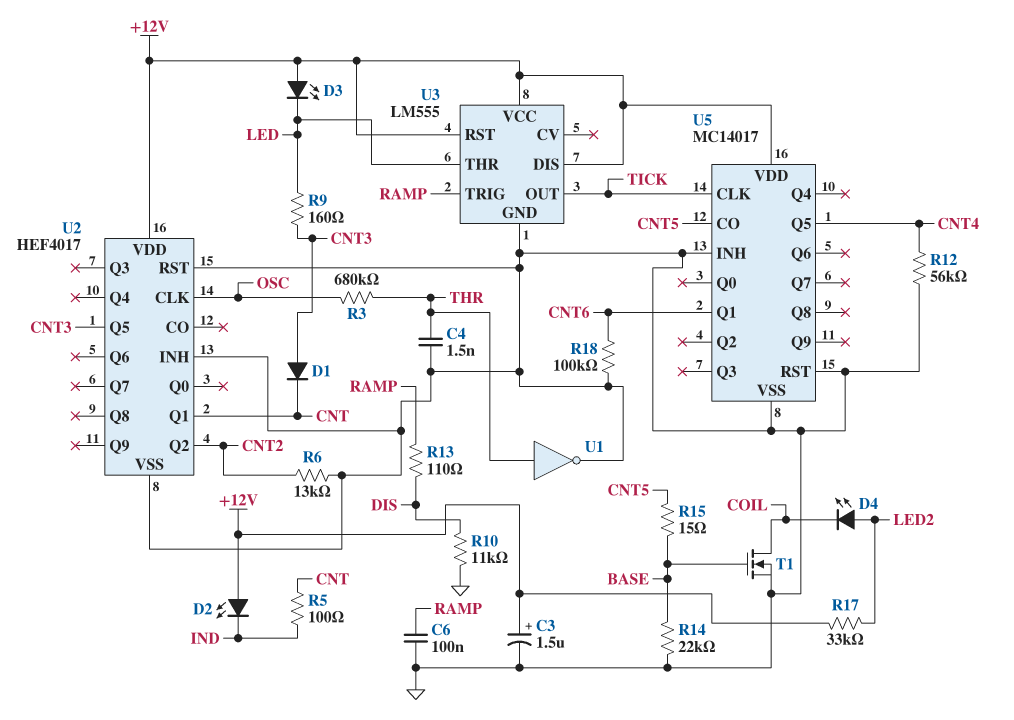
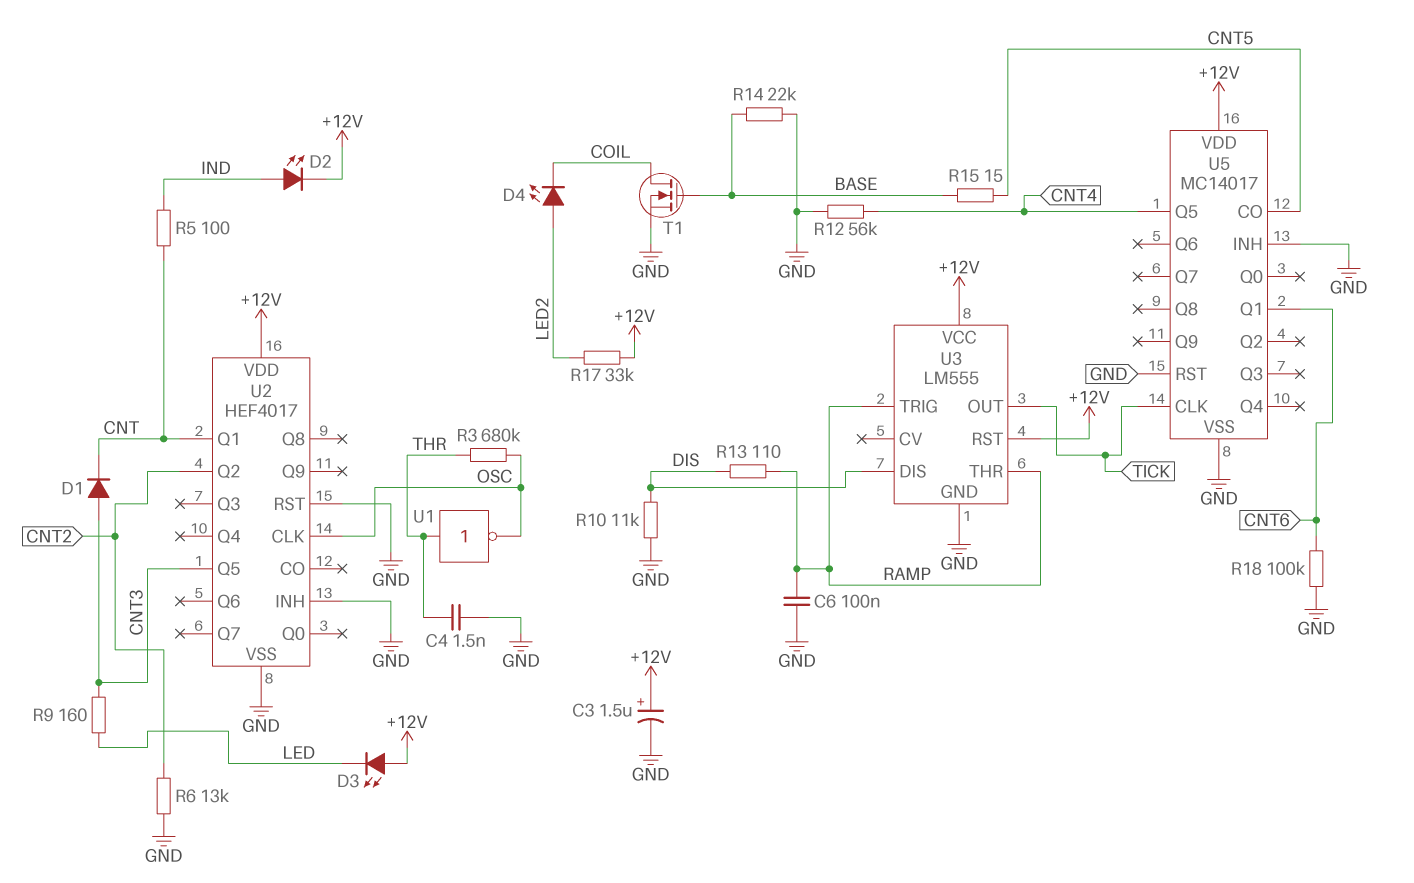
D2: LED (A +12V, K IND) -> LED (A IND, K +12V)
U1: NOT (in THR, out GND) -> NOT (in THR, out OSC)
U3 pin DIS: +12V -> DIS
U3 pin THR: LED -> RAMP

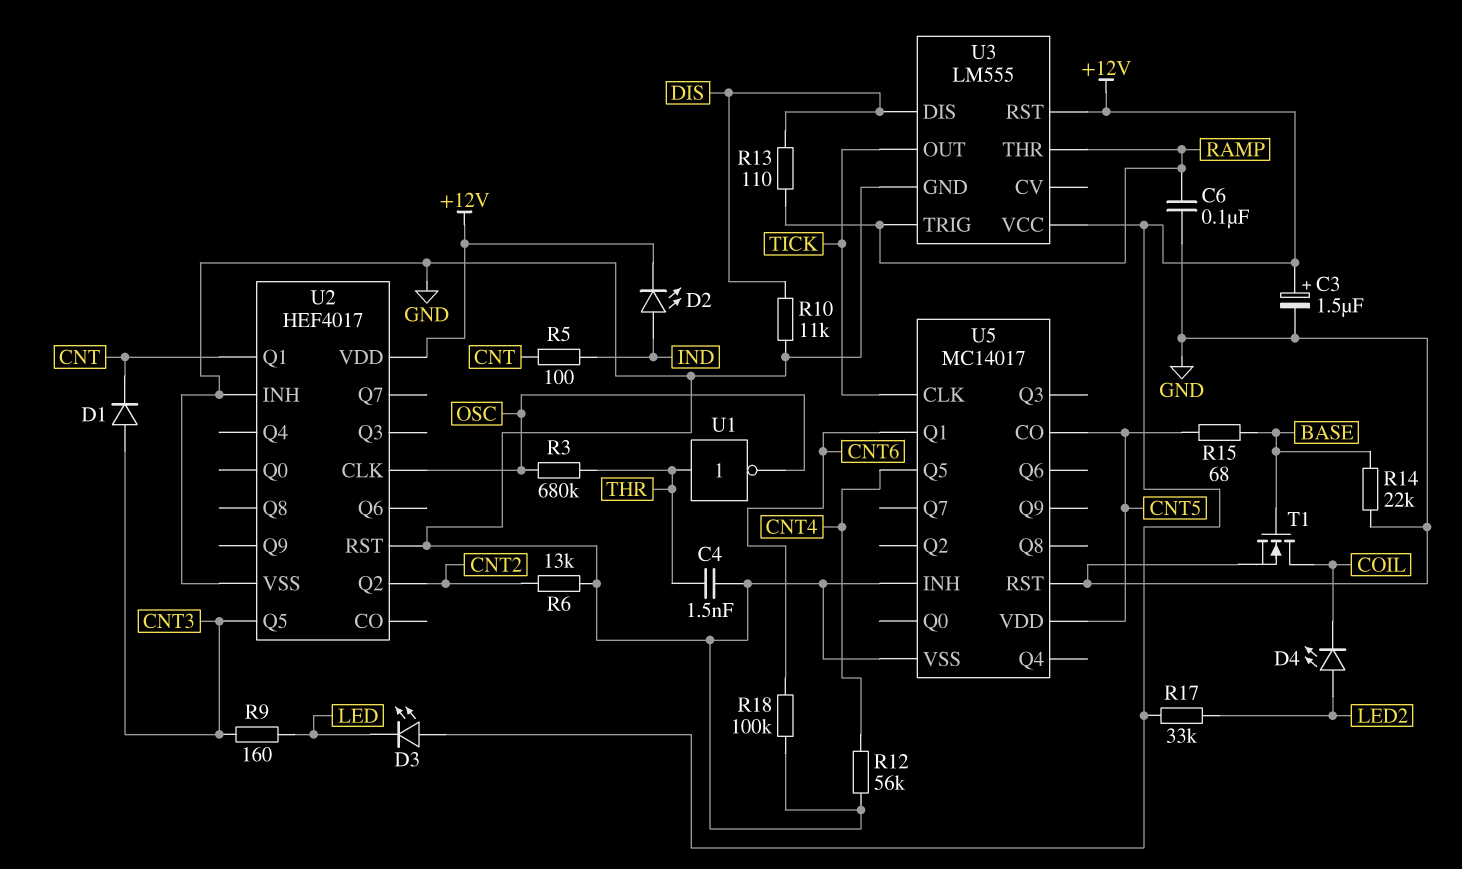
R15: 15 (BASE, CNT5) -> 68 (BASE, CNT5)
U5 pin VDD: +12V -> CNT5

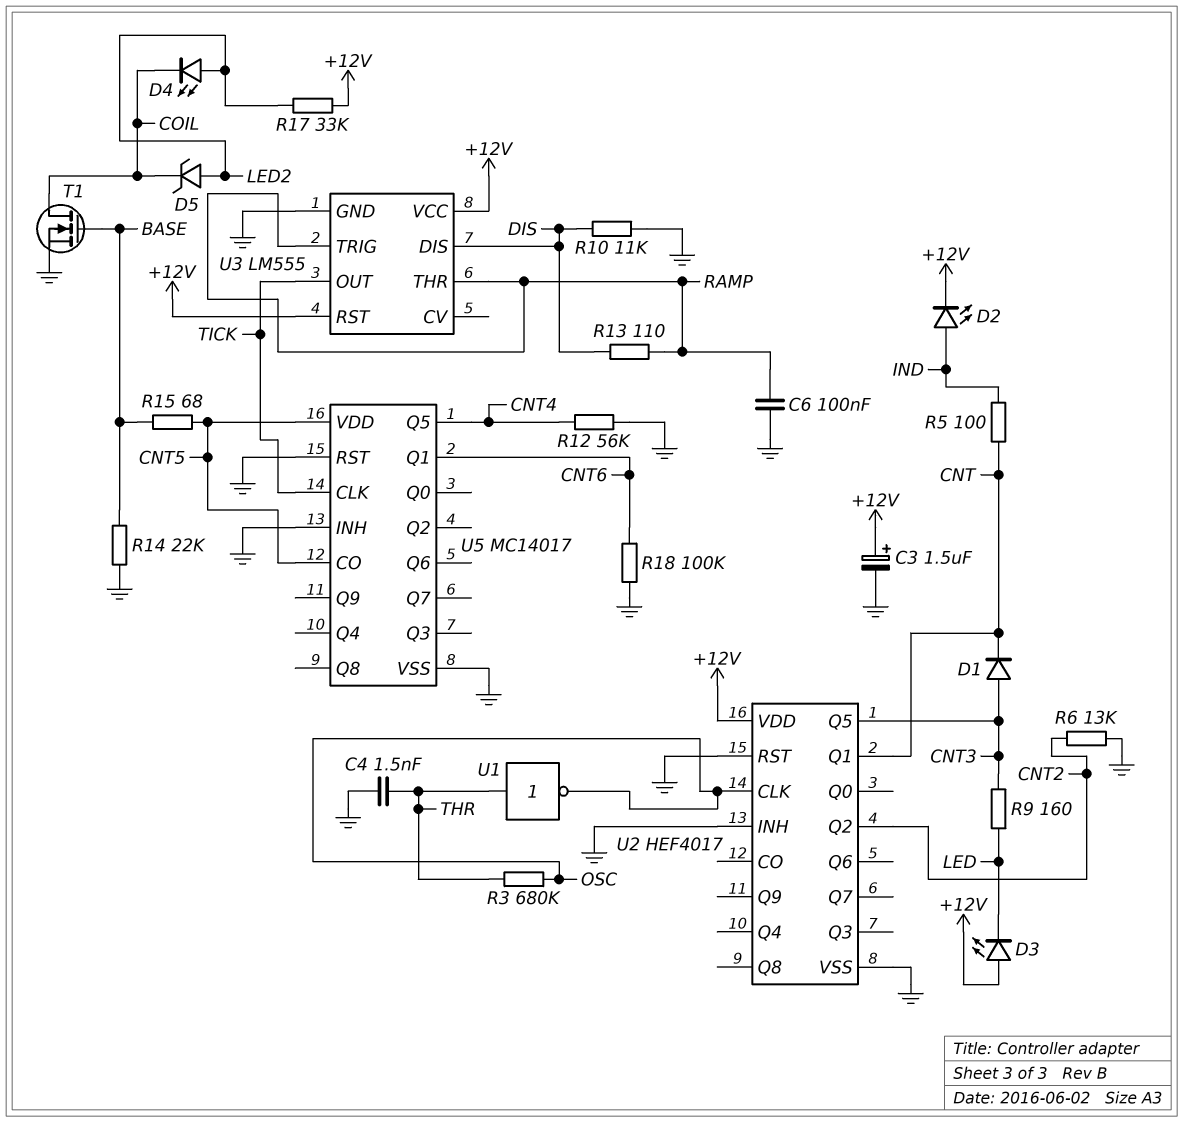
D5: none -> zener (A LED2, K COIL)

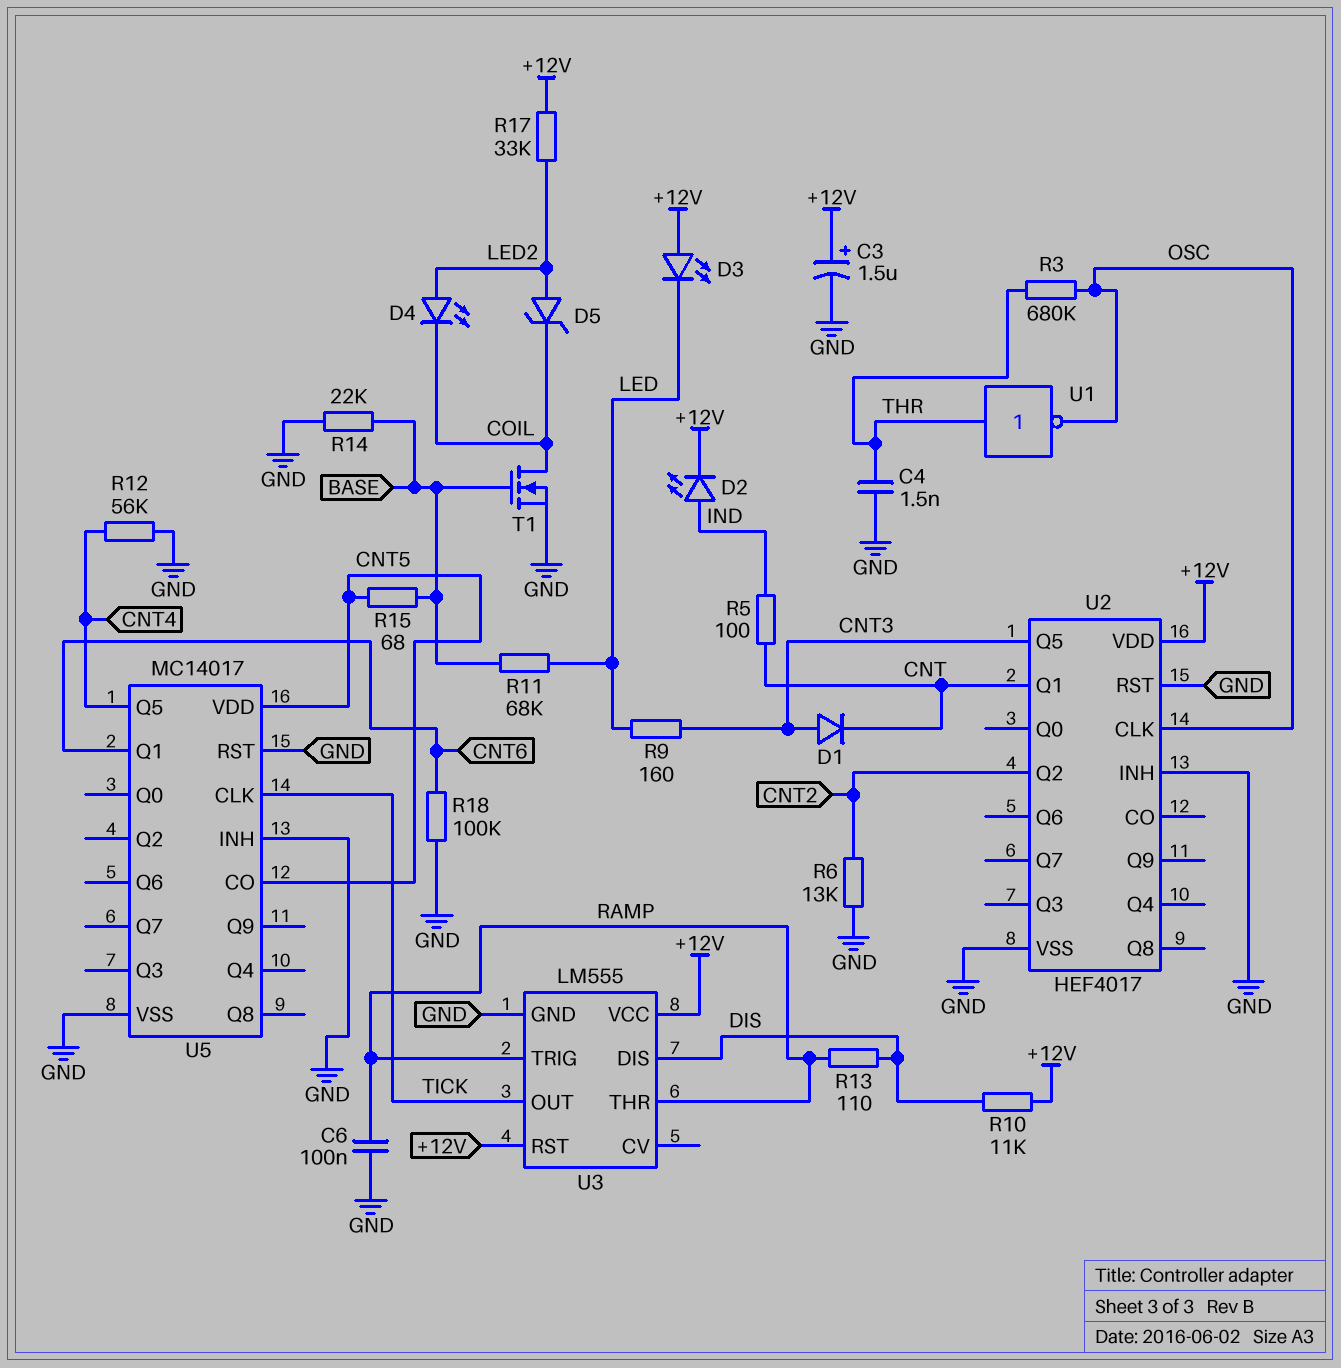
R10: 11k (DIS, GND) -> 11k (+12V, DIS)
R11: none -> 68k (BASE, LED)

